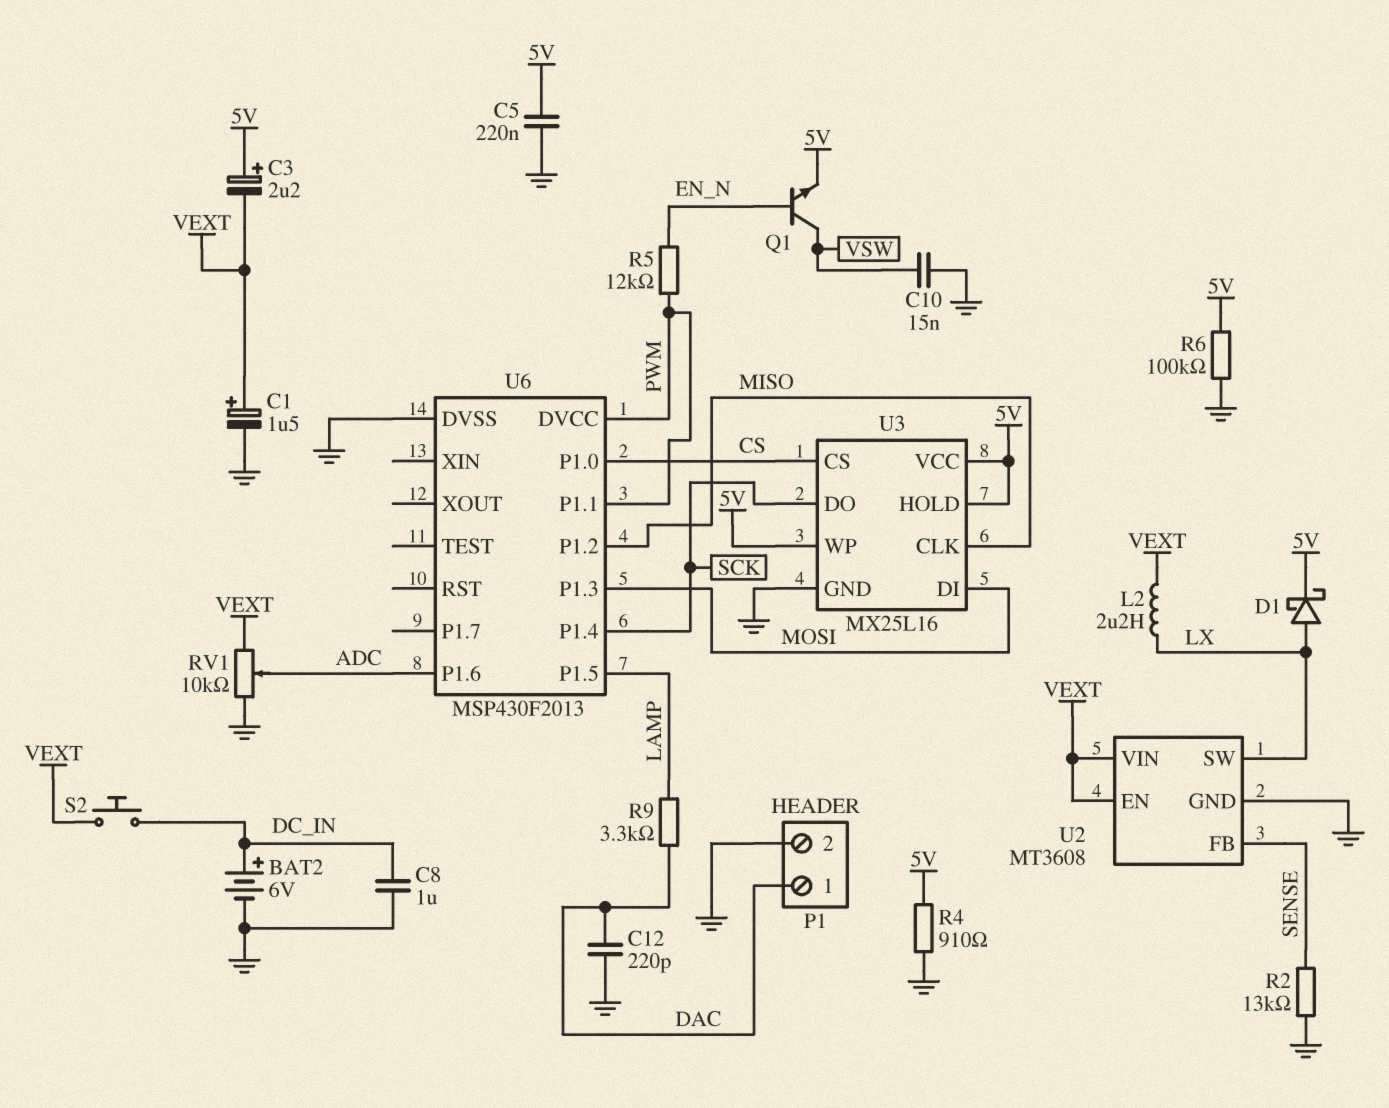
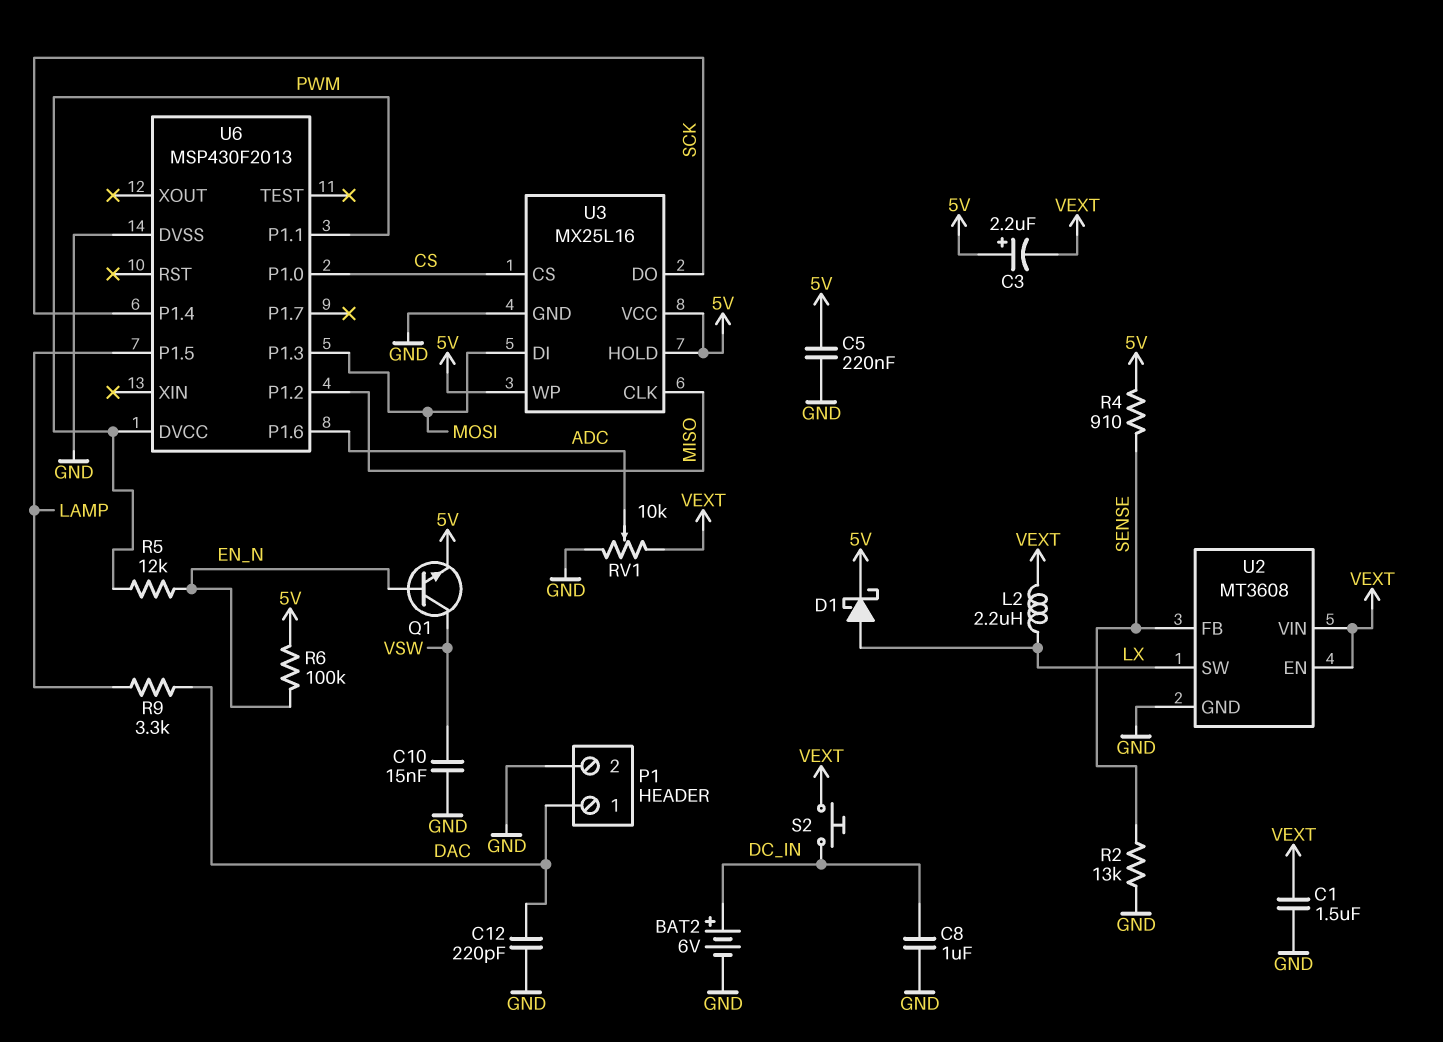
C1: 1.5uF (plus VEXT, minus GND) -> 1.5uF (GND, VEXT)
R4: 910 (5V, GND) -> 910 (5V, SENSE)
R6: 100k (5V, GND) -> 100k (5V, EN_N)

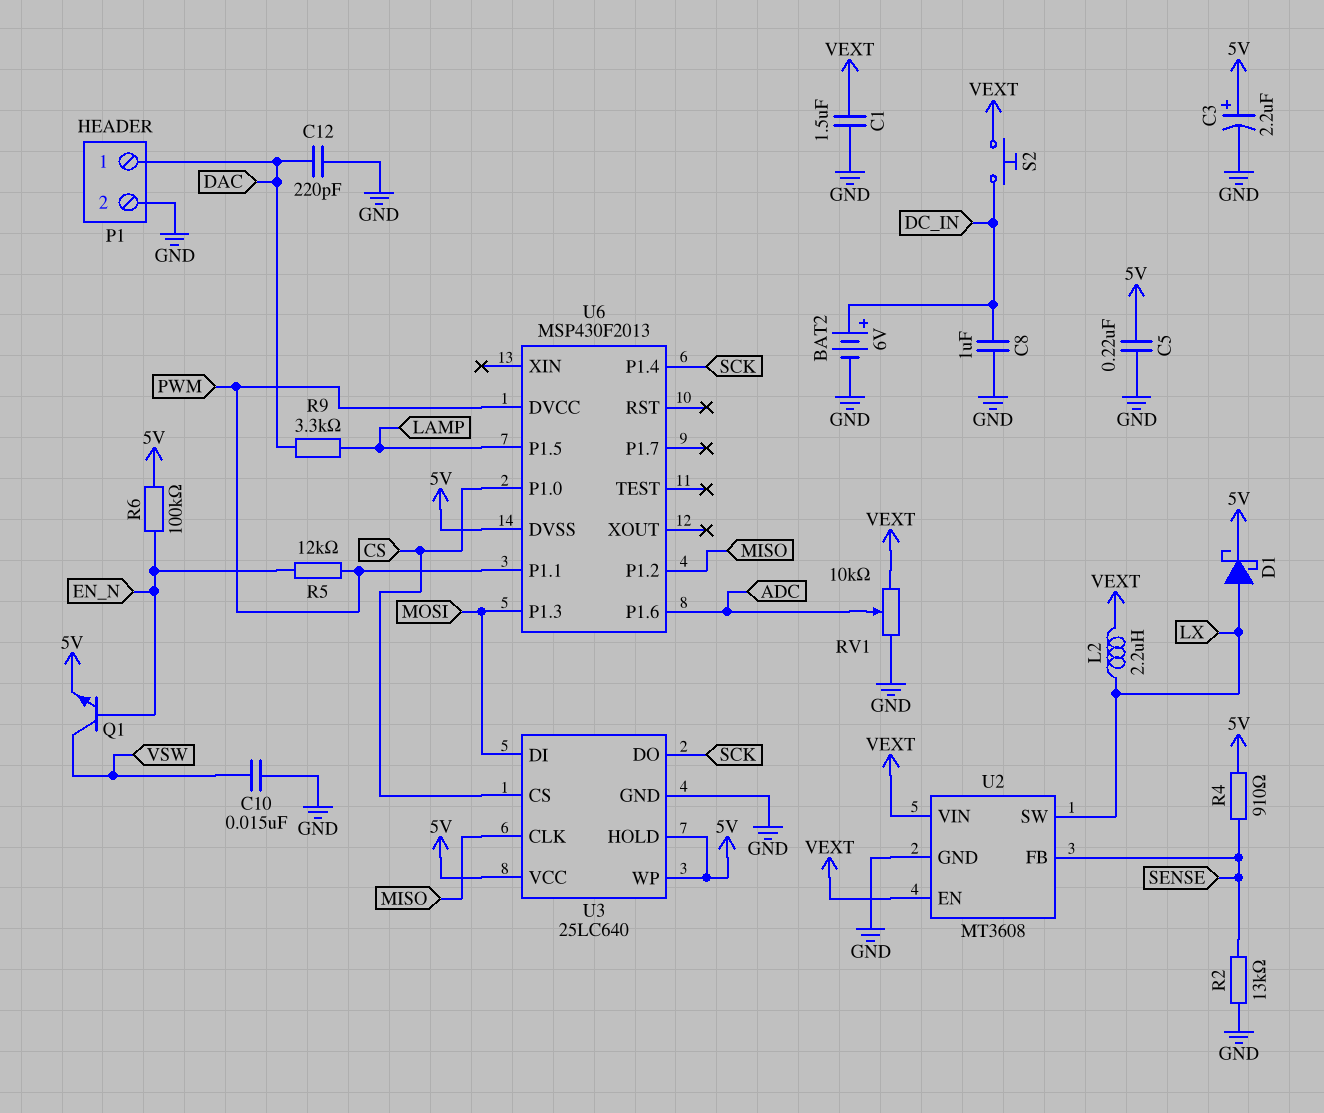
C3: 2.2uF (plus 5V, minus VEXT) -> 2.2uF (plus 5V, minus GND)
U3: MX25L16 -> 25LC640
U6 pin DVSS: GND -> 5V

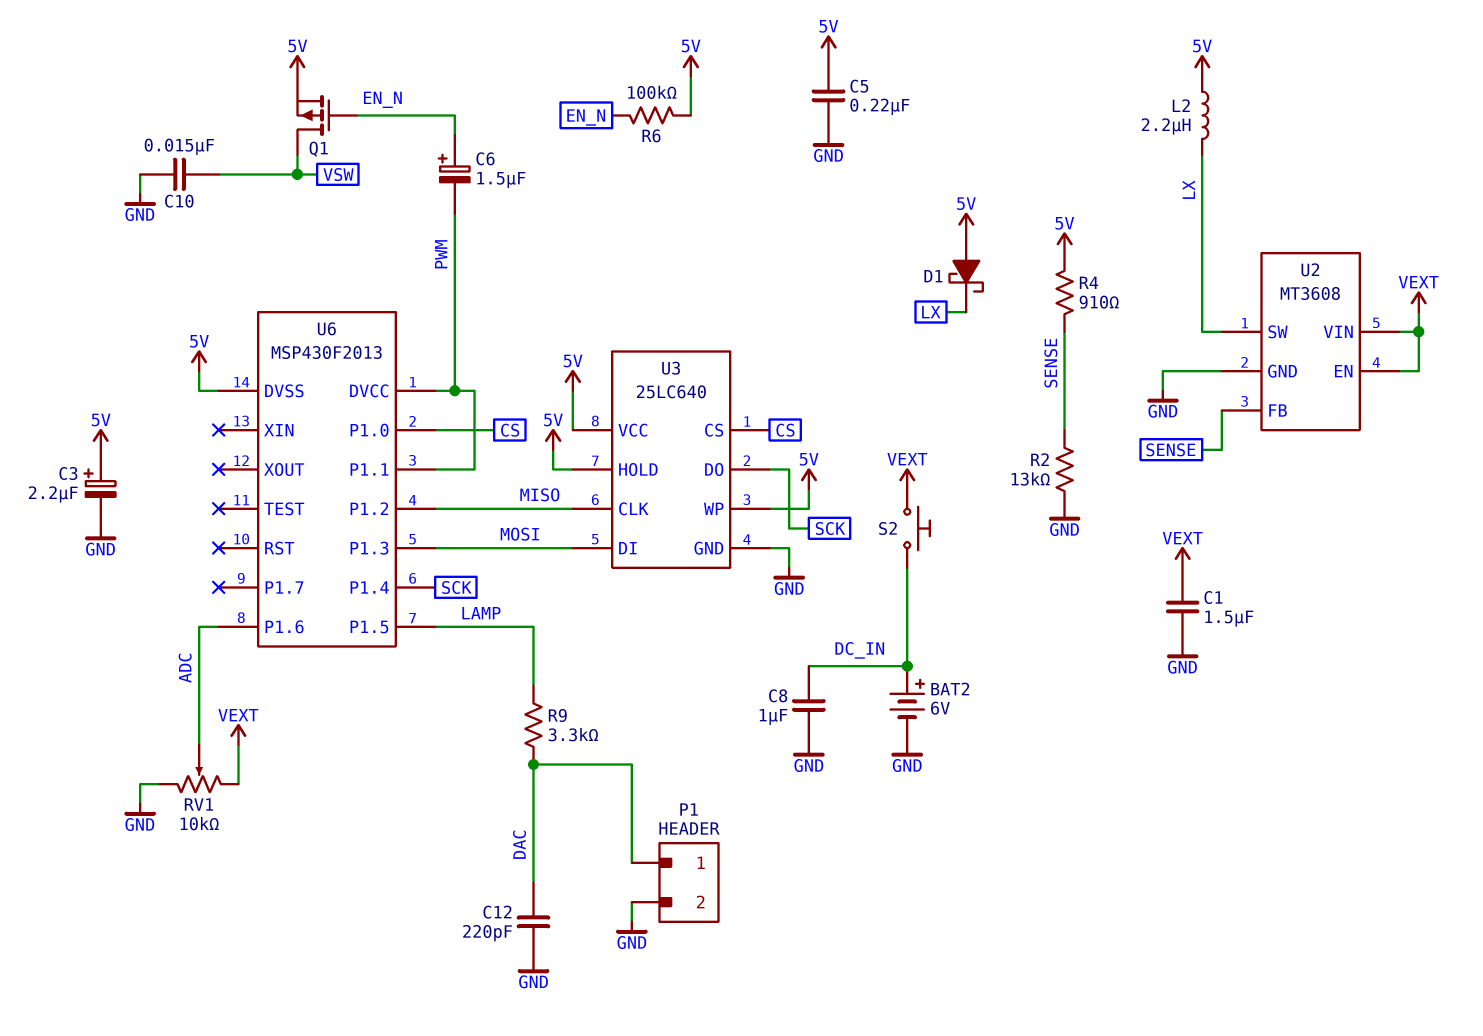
C6: none -> 1.5uF (plus EN_N, minus PWM)
D1: schottky (A LX, K 5V) -> schottky (A 5V, K LX)
L2: 2.2uH (LX, VEXT) -> 2.2uH (5V, LX)
Q1: NPN (B EN_N, C VSW, E 5V) -> PMOS (G EN_N, D VSW, S 5V)
R5: 12k (EN_N, PWM) -> none

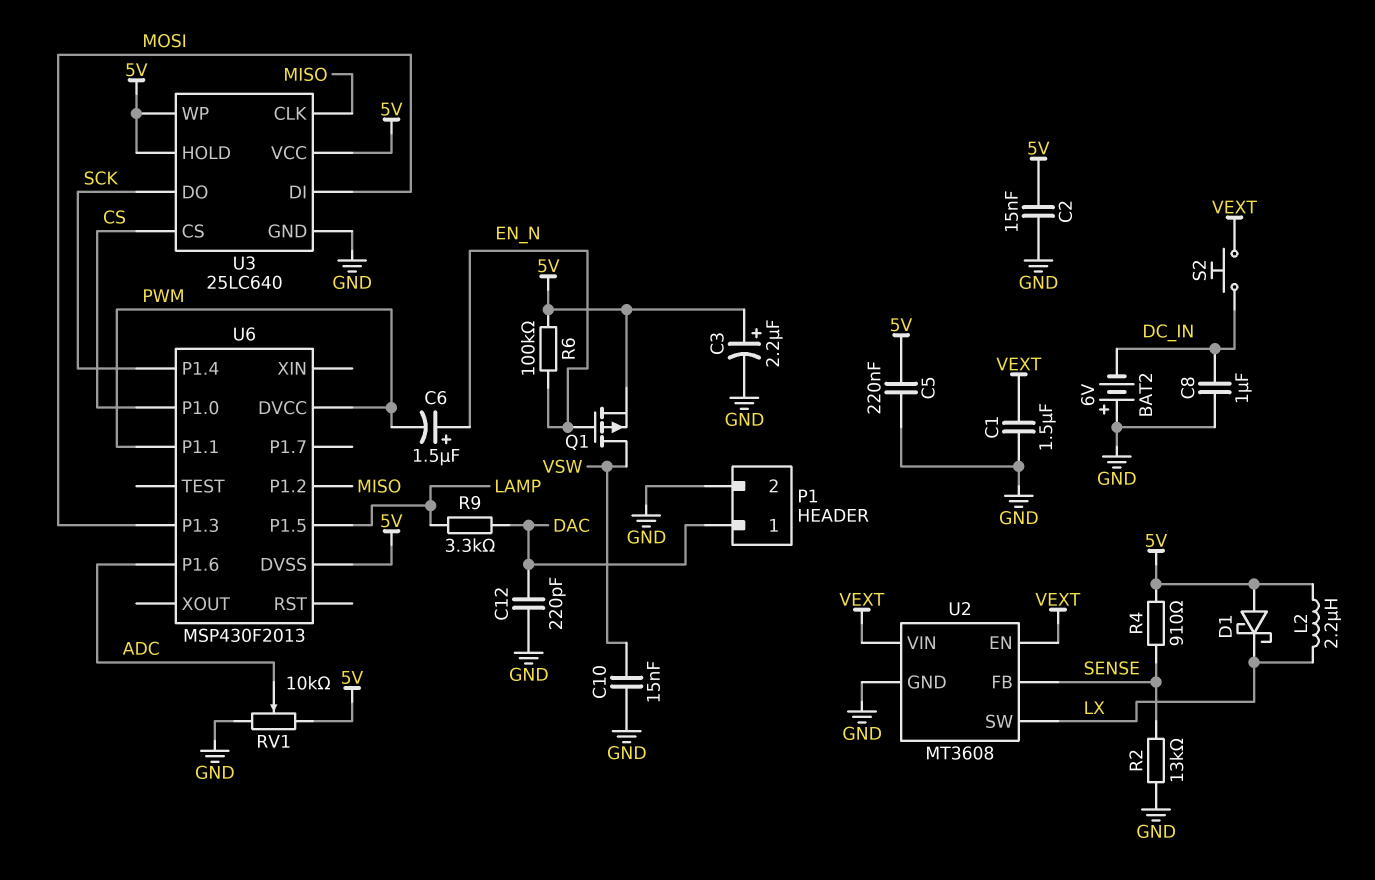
BAT2: 6V (plus DC_IN, minus GND) -> 6V (plus GND, minus DC_IN)
C2: none -> 15nF (5V, GND)
RV1: 10k (GND, VEXT, wiper ADC) -> 10k (5V, GND, wiper ADC)

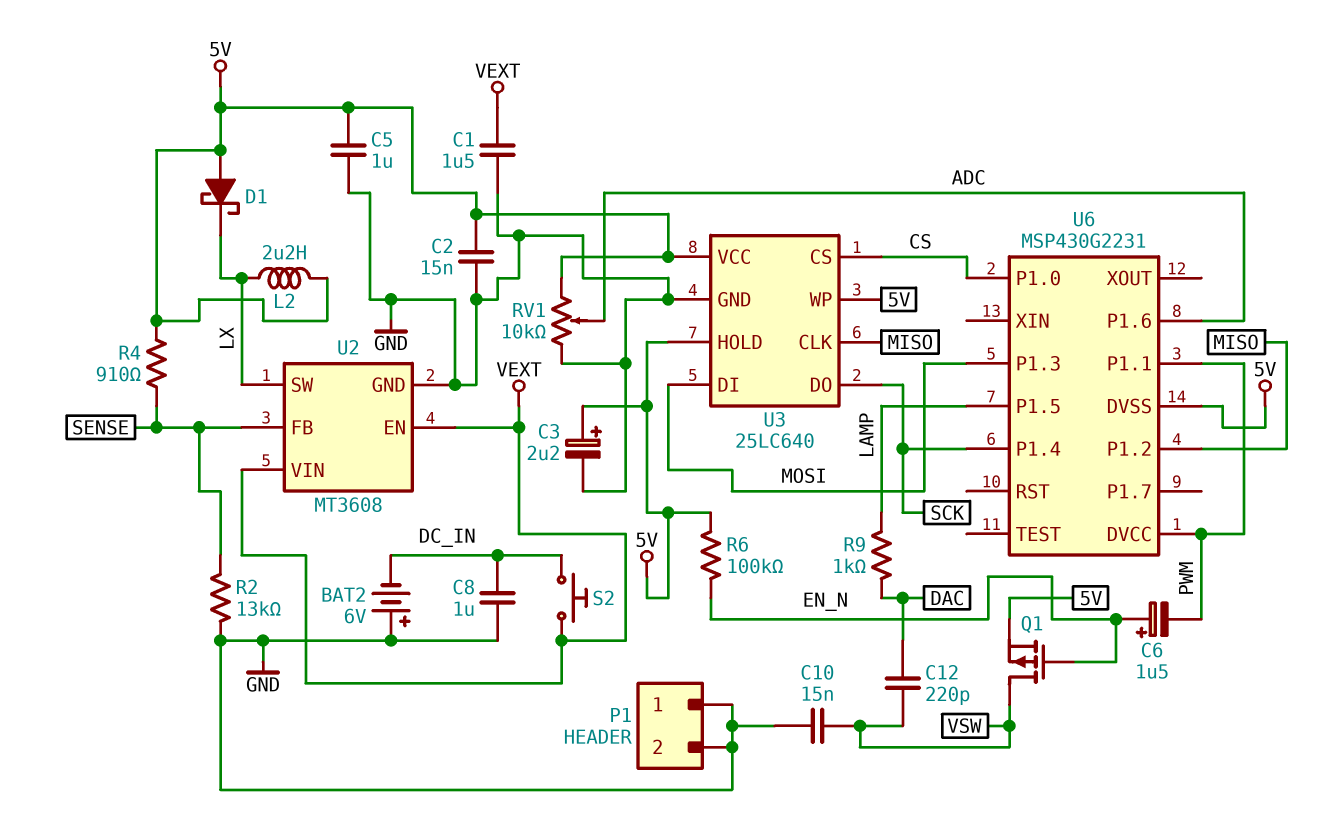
C5: 220nF (5V, GND) -> 1uF (5V, GND)
C12: 220pF (DAC, GND) -> 220pF (DAC, VSW)
P1 pin 1: DAC -> GND
R9: 3.3k (DAC, LAMP) -> 1k (DAC, LAMP)
U6: MSP430F2013 -> MSP430G2231

